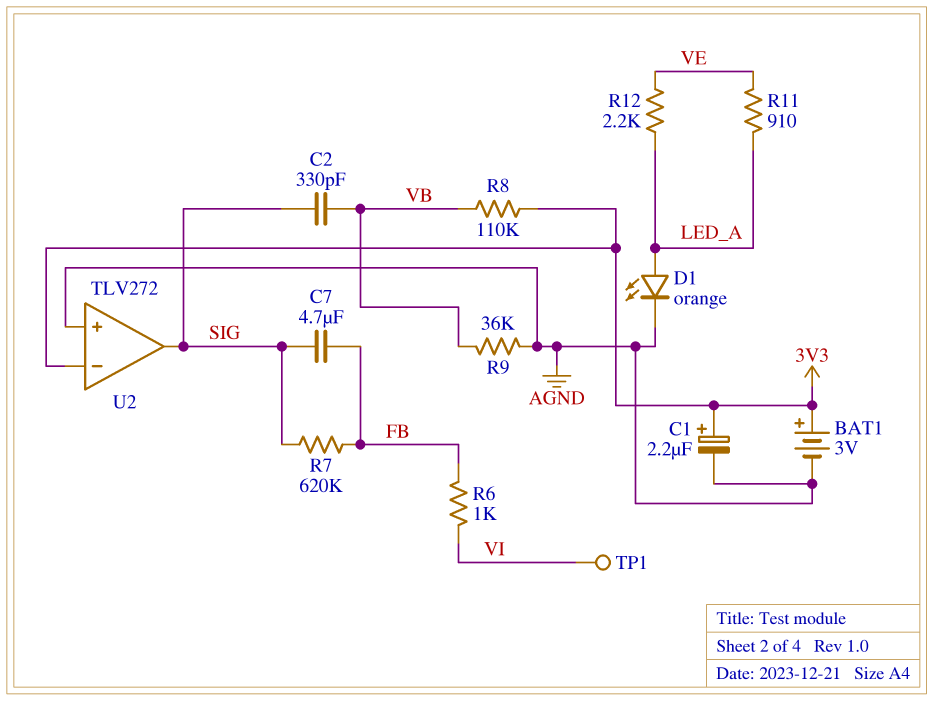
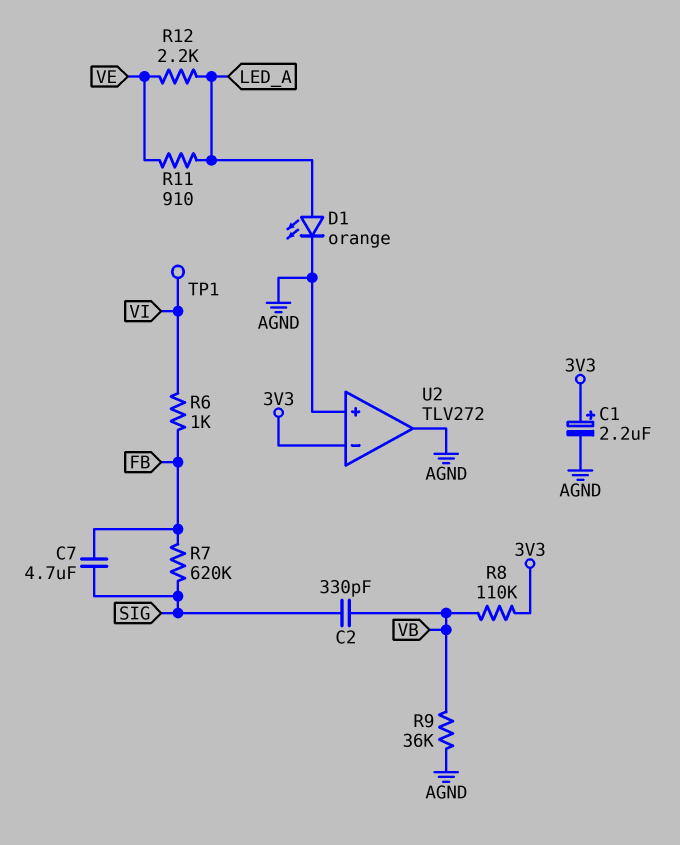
BAT1: 3V (plus 3V3, minus AGND) -> none
U2 pin out: SIG -> AGND

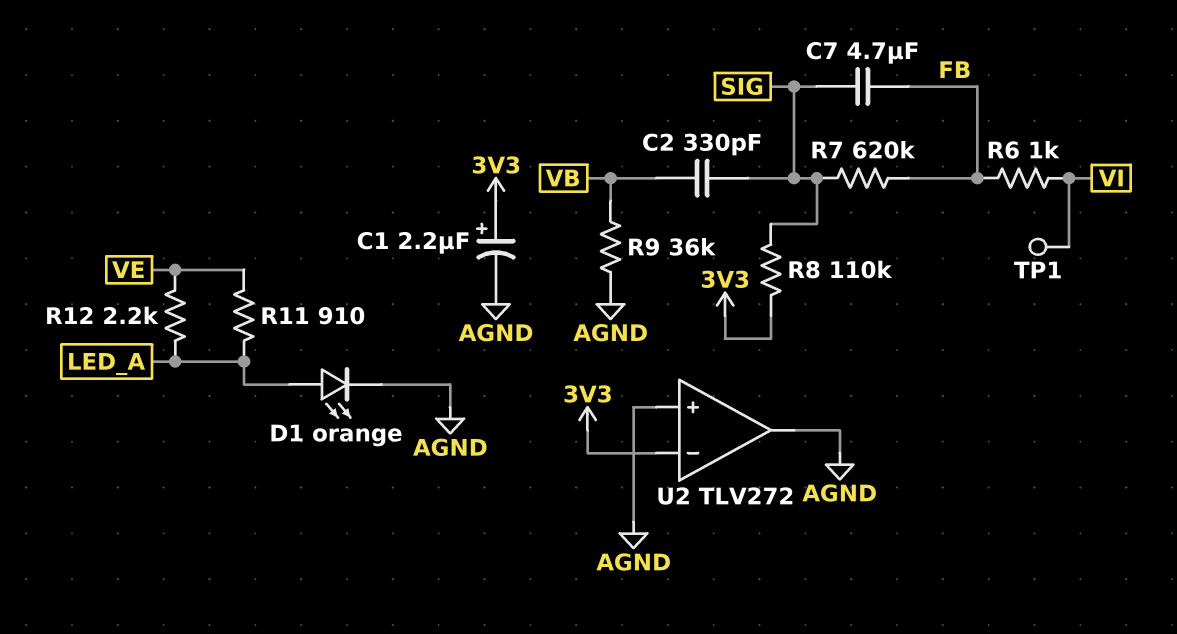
R8: 110k (3V3, VB) -> 110k (3V3, SIG)

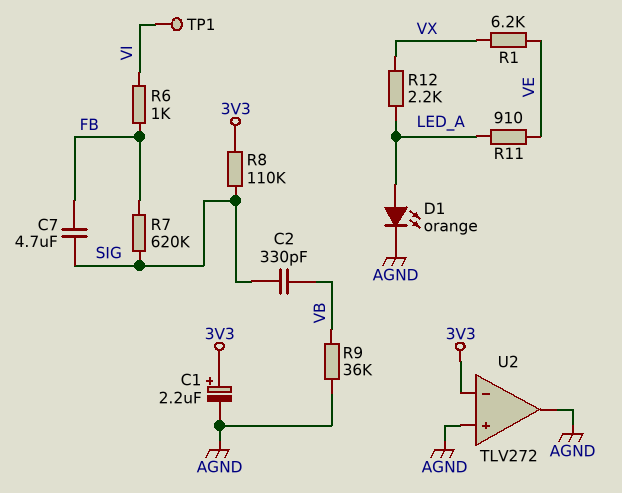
R1: none -> 6.2k (VE, VX)
R12: 2.2k (LED_A, VE) -> 2.2k (LED_A, VX)

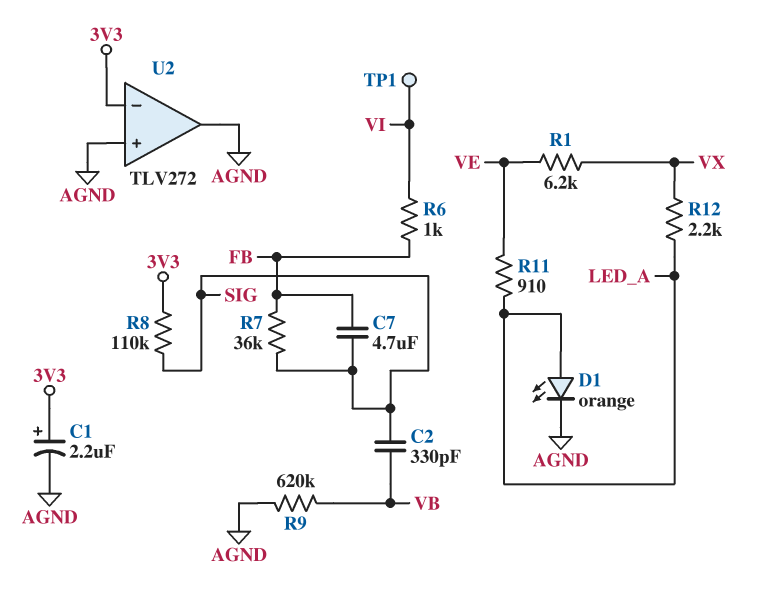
R7: 620k (FB, SIG) -> 36k (FB, SIG)
R9: 36k (AGND, VB) -> 620k (AGND, VB)

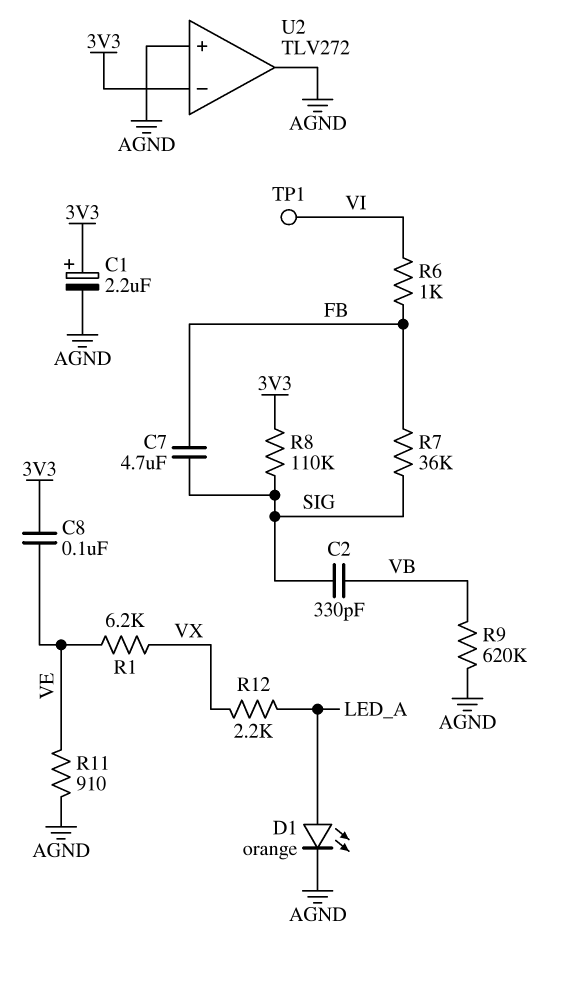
C8: none -> 100nF (3V3, VE)
R11: 910 (LED_A, VE) -> 910 (AGND, VE)

